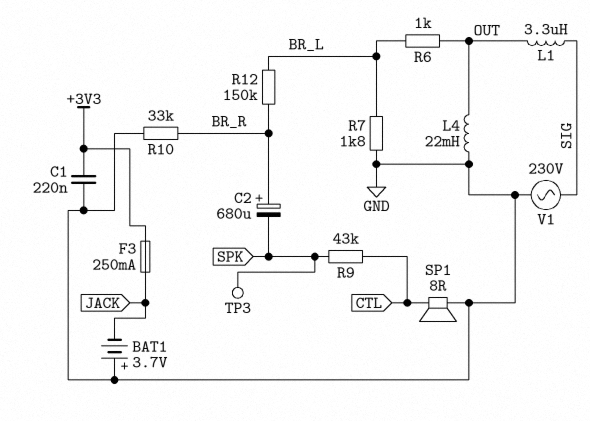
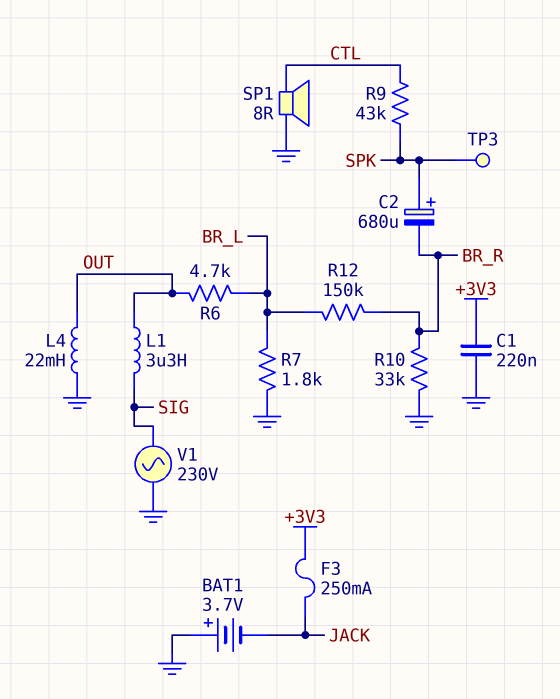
C2: 680uF (plus BR_R, minus SPK) -> 680uF (plus SPK, minus BR_R)
R6: 1k (BR_L, OUT) -> 4.7k (BR_L, OUT)

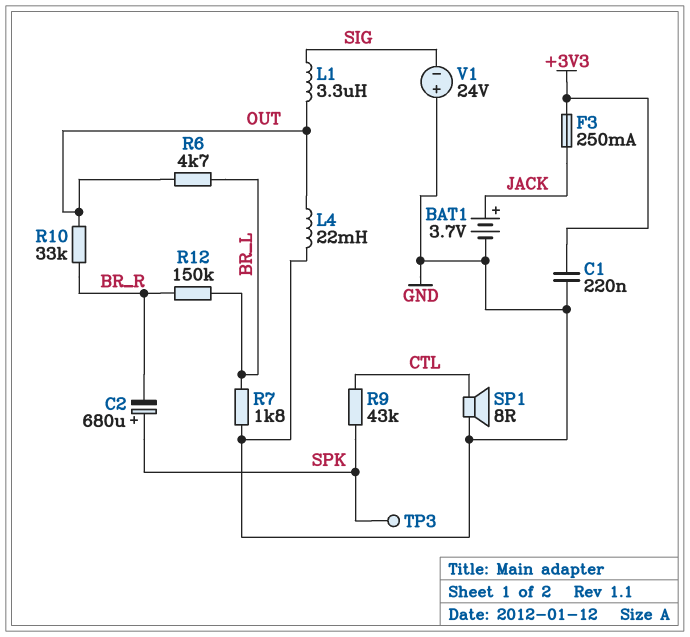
BAT1: 3.7V (plus GND, minus JACK) -> 3.7V (plus JACK, minus GND)
R10: 33k (BR_R, GND) -> 33k (BR_R, OUT)
V1: AC 230V (GND, SIG) -> 24V (plus GND, minus SIG)

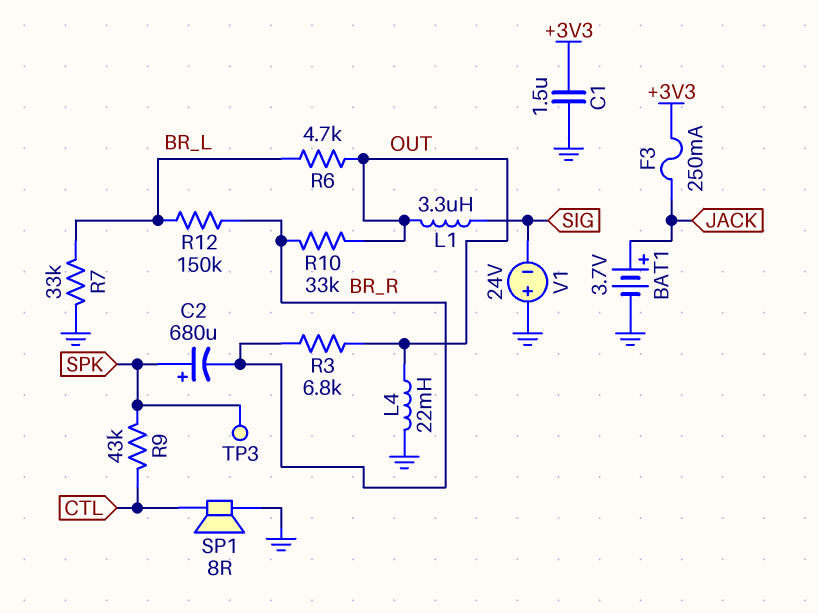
C1: 220nF (+3V3, GND) -> 1.5uF (+3V3, GND)
R3: none -> 6.8k (BR_R, OUT)
R7: 1.8k (BR_L, GND) -> 33k (BR_L, GND)

